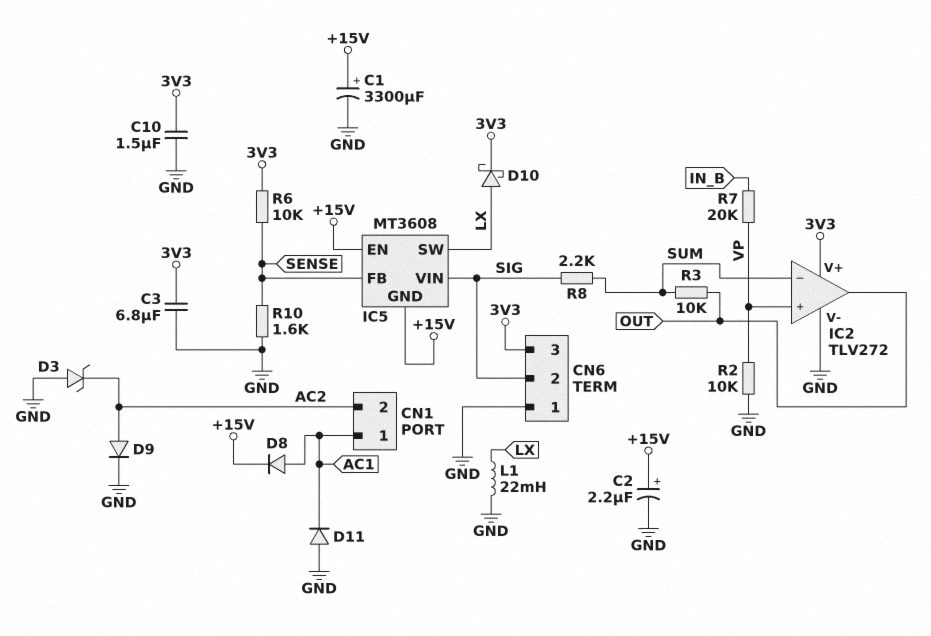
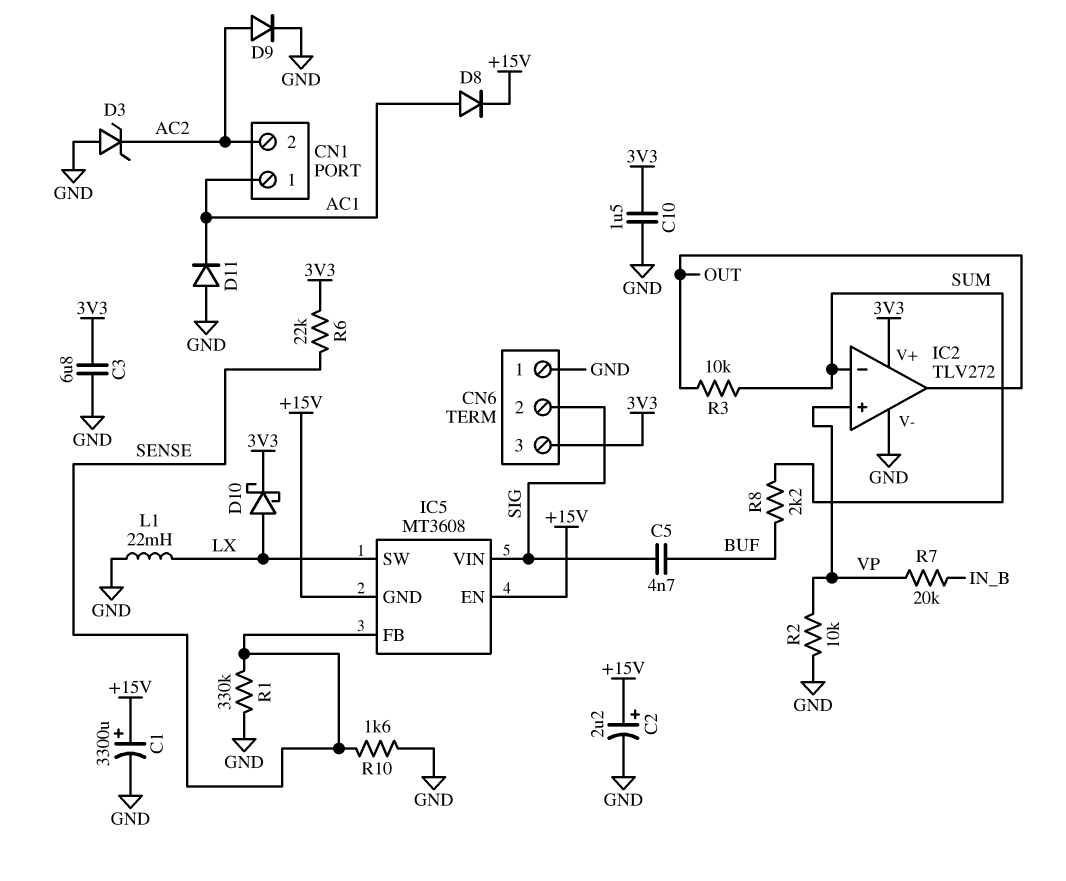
C5: none -> 4.7nF (BUF, SIG)
R1: none -> 330k (GND, SENSE)
R6: 10k (3V3, SENSE) -> 22k (3V3, SENSE)
R8: 2.2k (SIG, SUM) -> 2.2k (BUF, SUM)

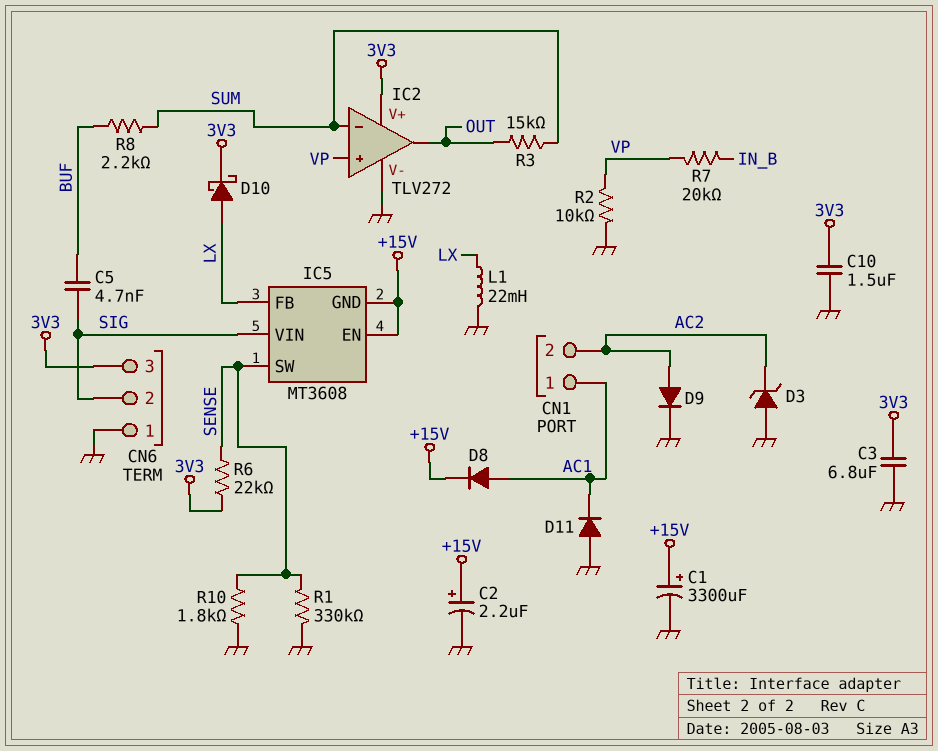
IC5 pin FB: SENSE -> LX
IC5 pin SW: LX -> SENSE
R3: 10k (OUT, SUM) -> 15k (OUT, SUM)
R10: 1.6k (GND, SENSE) -> 1.8k (GND, SENSE)

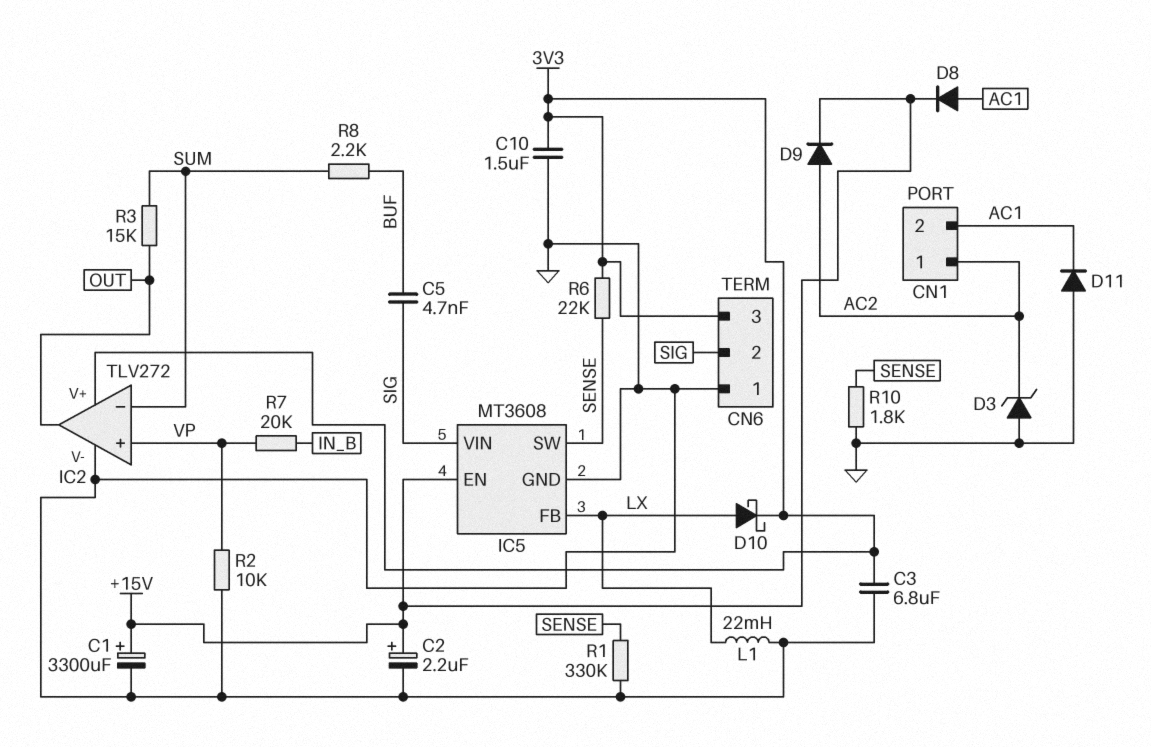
CN1 pin 1: AC1 -> AC2
CN1 pin 2: AC2 -> AC1
D9: diode (A AC2, K GND) -> diode (A AC2, K +15V)
IC5 pin GND: +15V -> GND

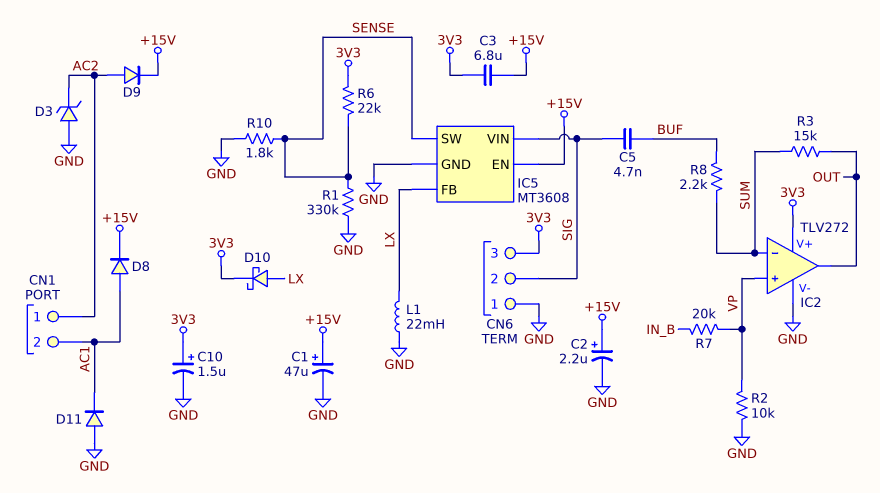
C1: 3300uF (plus +15V, minus GND) -> 47uF (plus +15V, minus GND)
C3: 6.8uF (3V3, GND) -> 6.8uF (+15V, 3V3)
C10: 1.5uF (3V3, GND) -> 1.5uF (plus 3V3, minus GND)

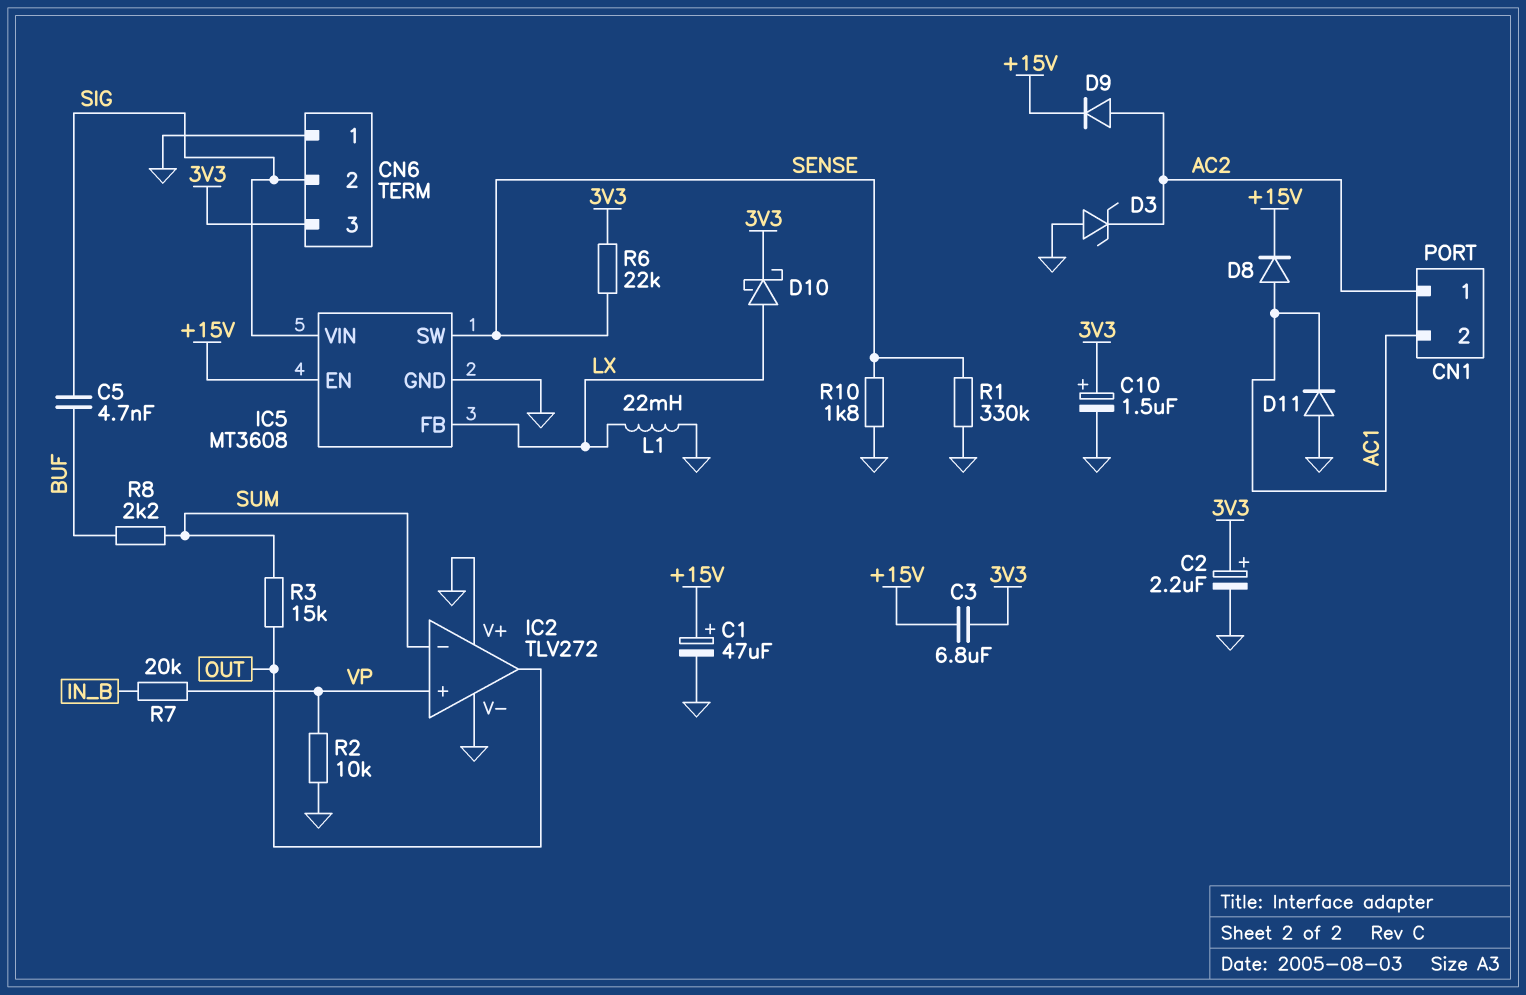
C2: 2.2uF (plus +15V, minus GND) -> 2.2uF (plus 3V3, minus GND)
IC2 pin V+: 3V3 -> GND

